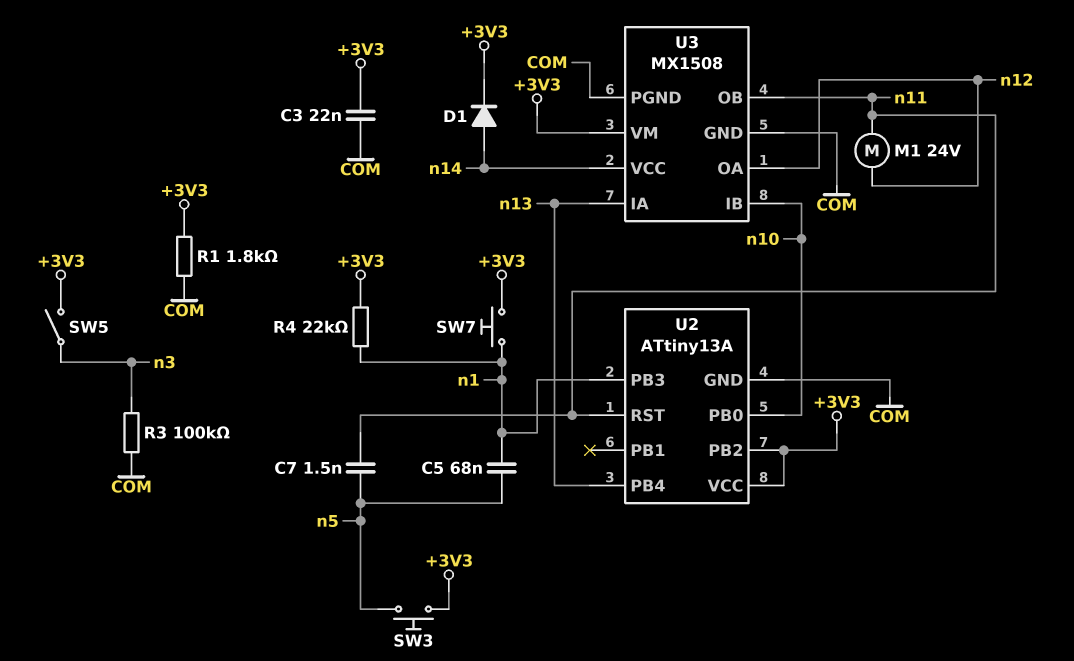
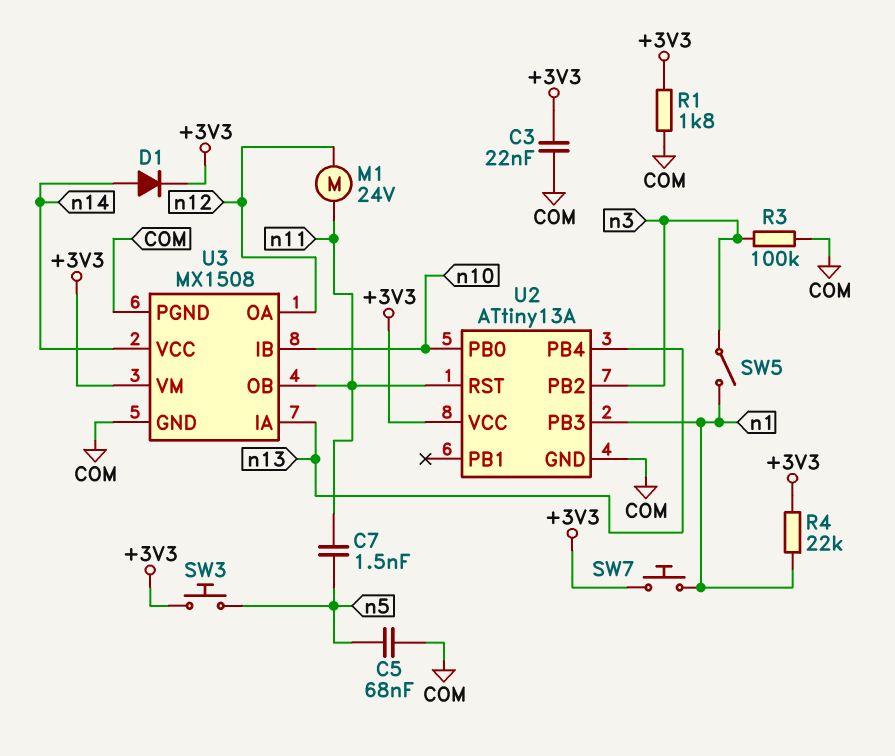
C5: 68nF (n1, n5) -> 68nF (COM, n5)
SW5: switch (+3V3, n3) -> switch (n1, n3)
U2 pin PB2: +3V3 -> n3

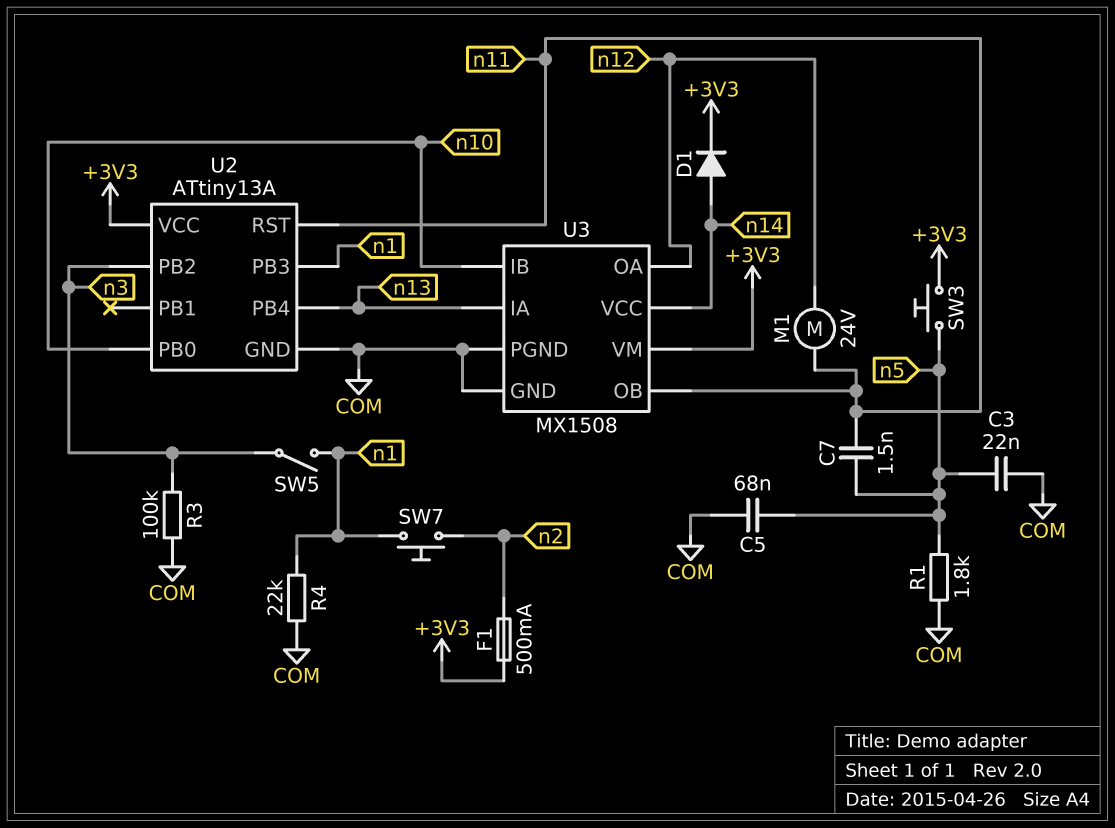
C3: 22nF (+3V3, COM) -> 22nF (COM, n5)
F1: none -> 500mA (+3V3, n2)
R1: 1.8k (+3V3, COM) -> 1.8k (COM, n5)
R4: 22k (+3V3, n1) -> 22k (COM, n1)
SW7: button (+3V3, n1) -> button (n1, n2)

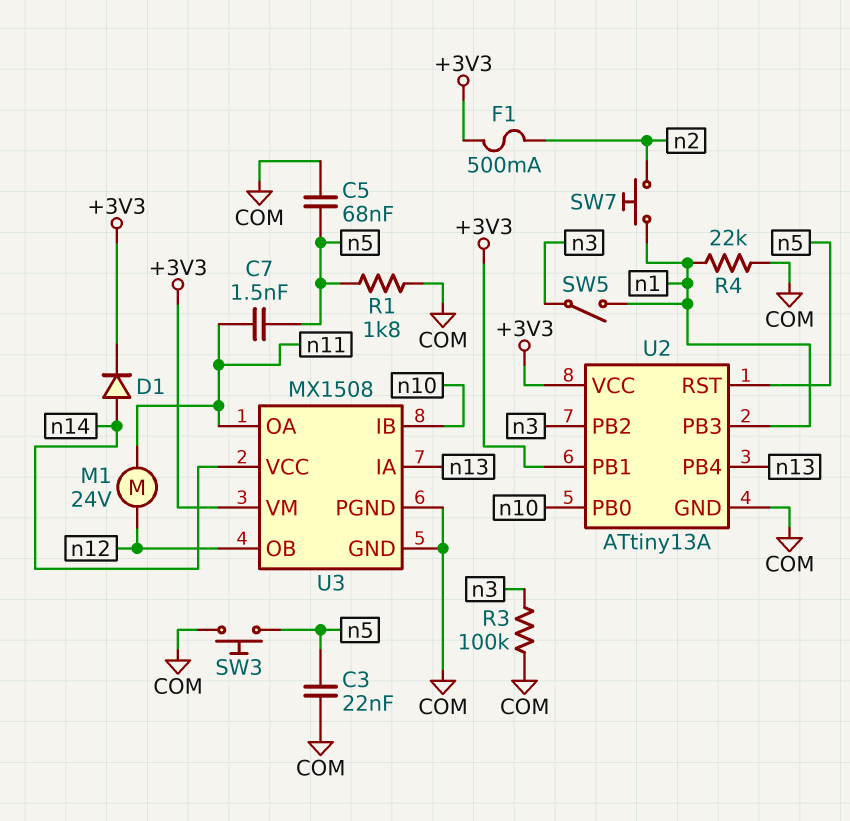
SW3: button (+3V3, n5) -> button (COM, n5)
U2 pin PB1: none -> +3V3
U2 pin RST: n11 -> n5
U3 pin OA: n12 -> n11
U3 pin OB: n11 -> n12

